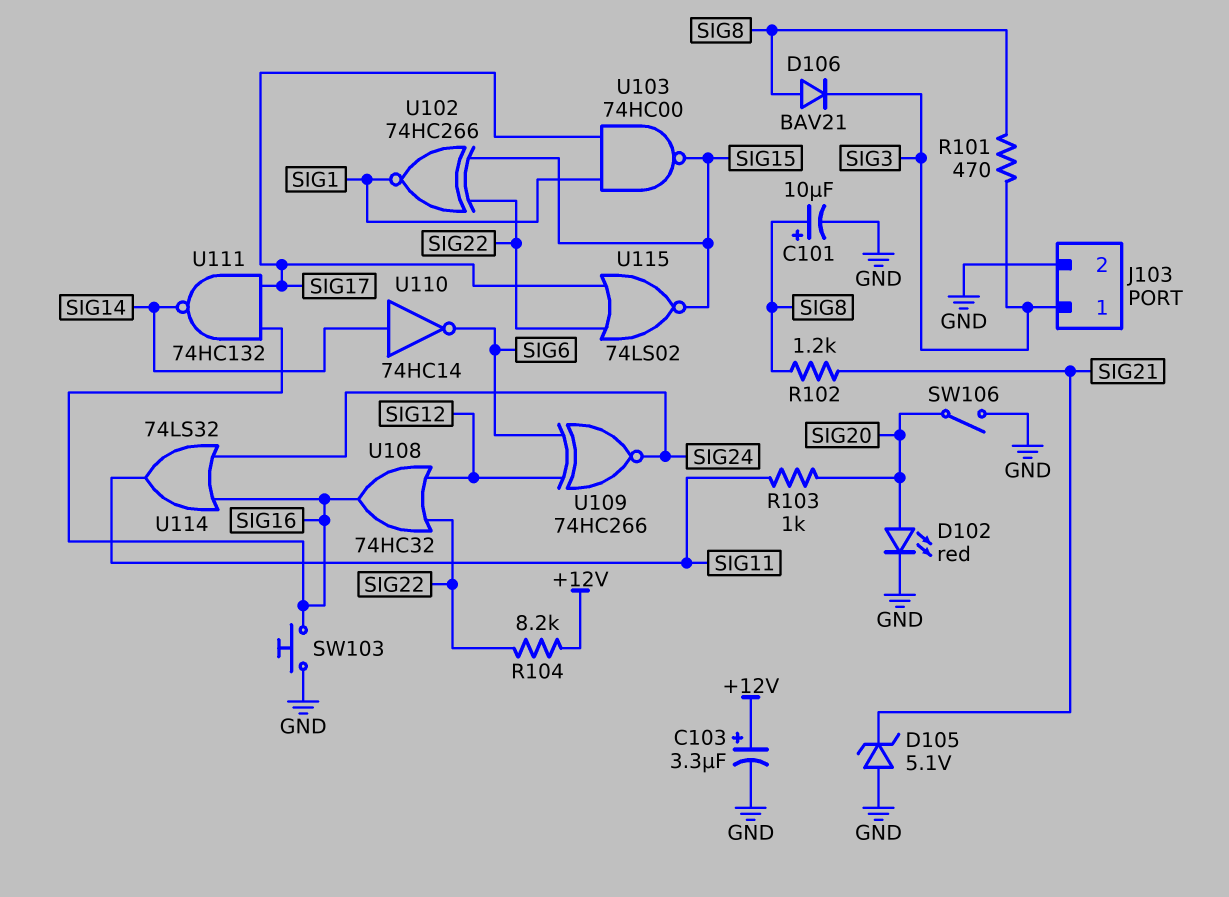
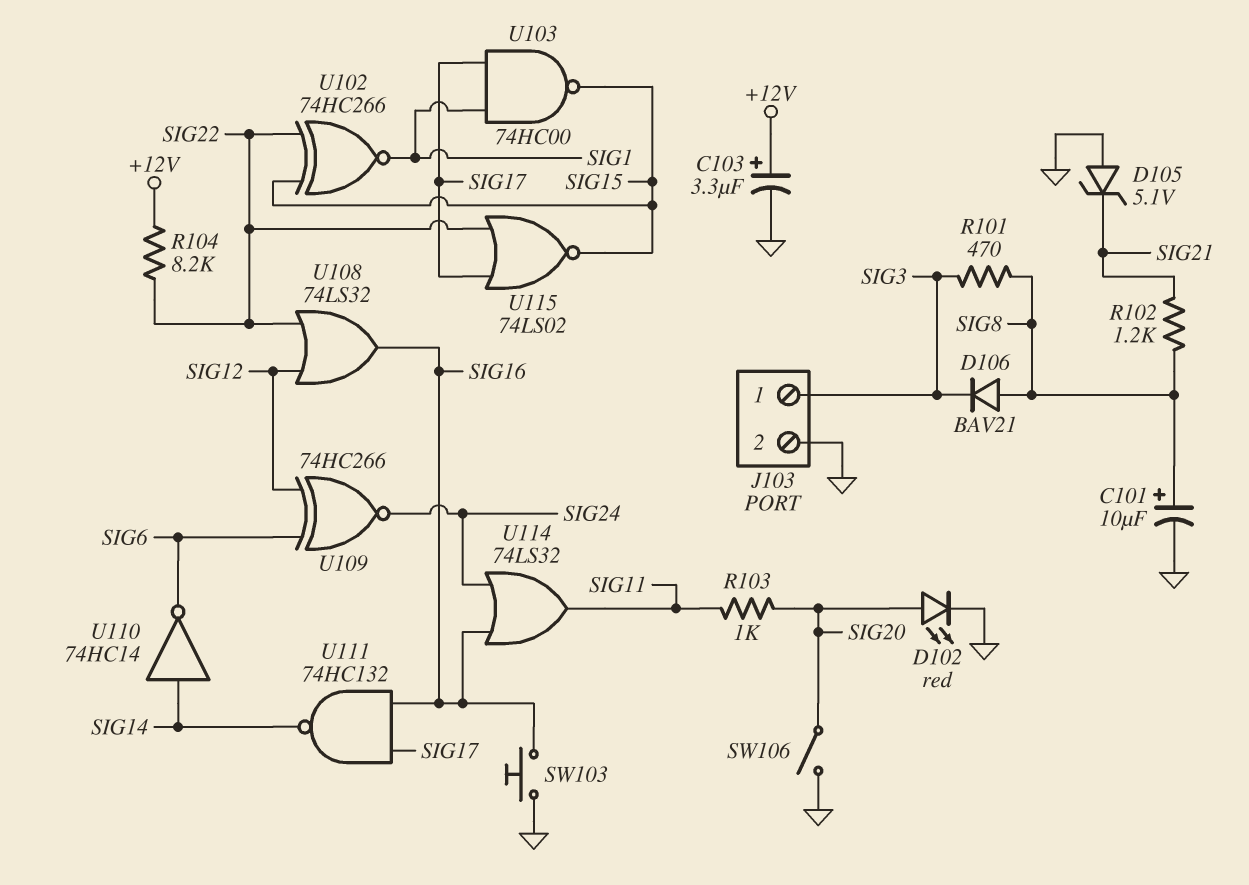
U108: OR 74HC32 (in SIG12, in SIG22, out SIG16) -> OR 74LS32 (in SIG12, in SIG22, out SIG16)

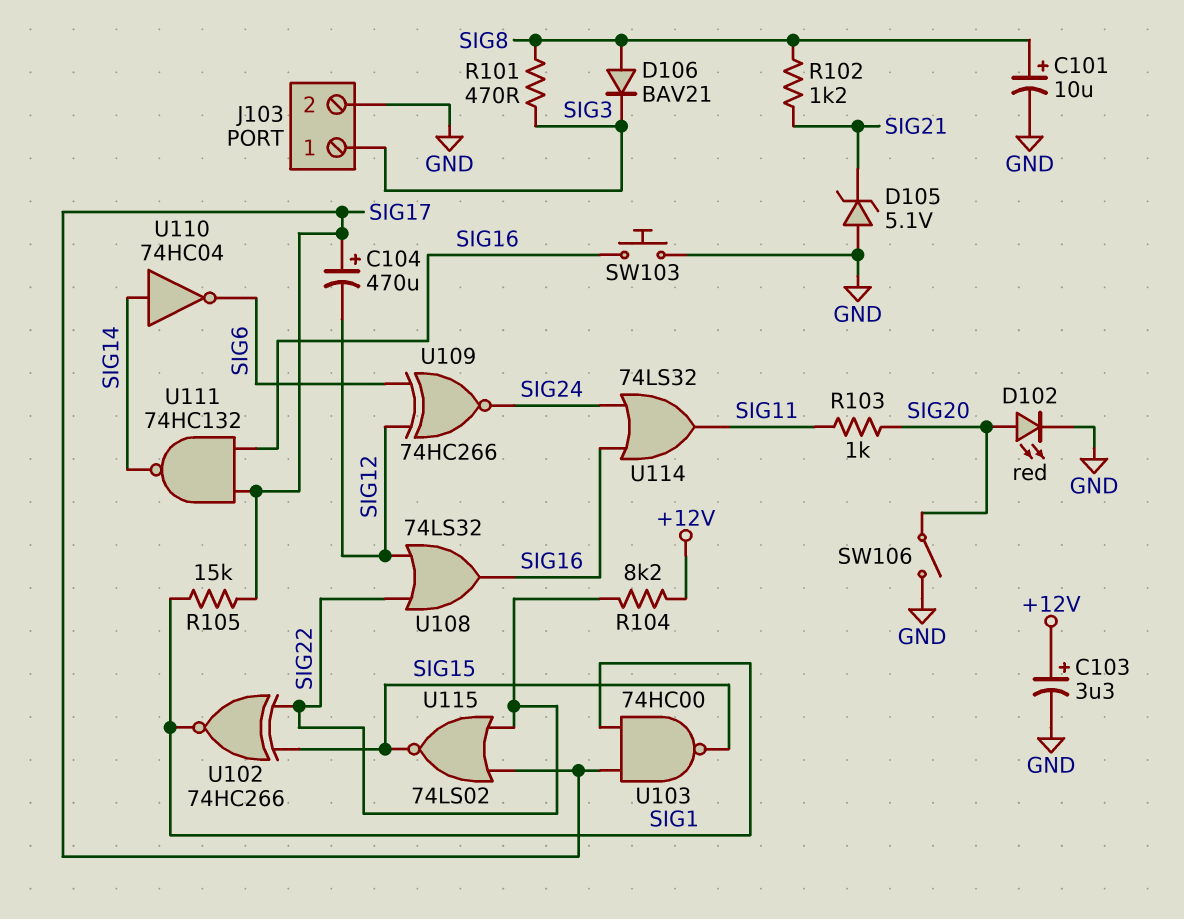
C104: none -> 470uF (plus SIG17, minus SIG12)
R105: none -> 15k (SIG1, SIG17)
U110: NOT 74HC14 (in SIG14, out SIG6) -> NOT 74HC04 (in SIG14, out SIG6)

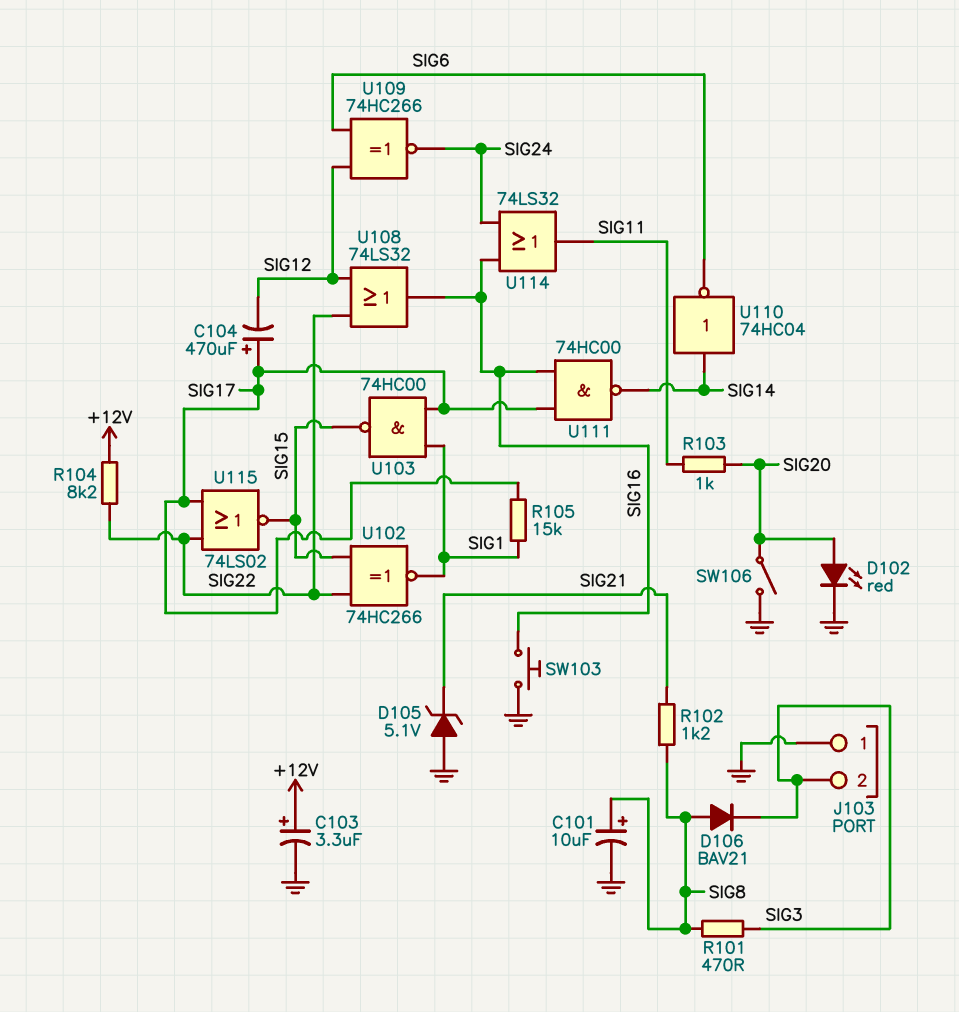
J103 pin 1: SIG3 -> GND
J103 pin 2: GND -> SIG3
U111: NAND 74HC132 (in SIG16, in SIG17, out SIG14) -> NAND 74HC00 (in SIG16, in SIG17, out SIG14)

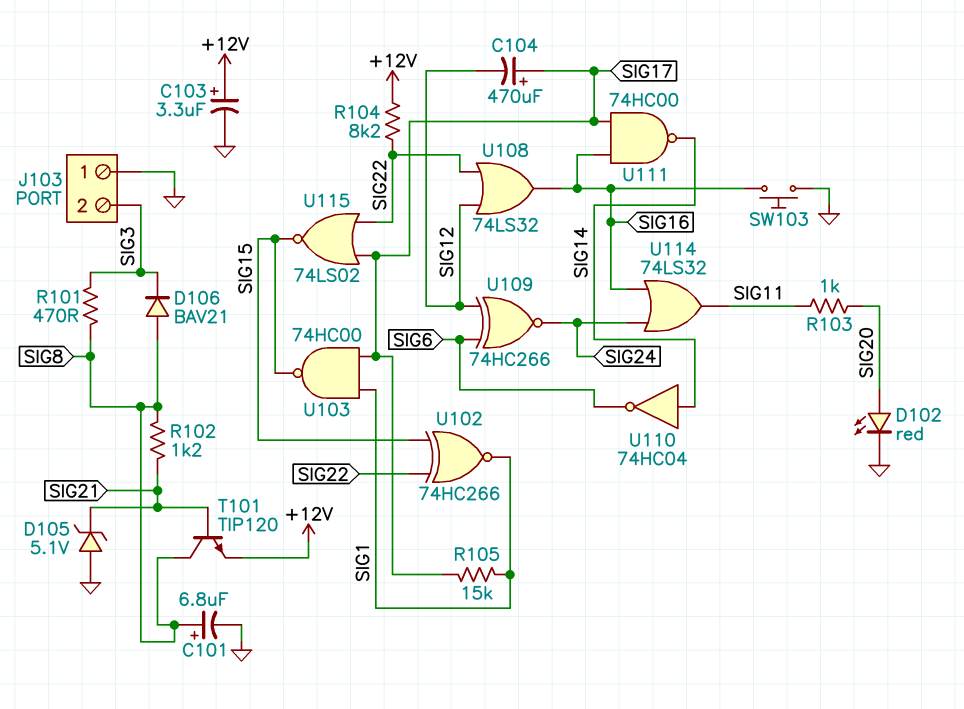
C101: 10uF (plus SIG8, minus GND) -> 6.8uF (plus SIG8, minus GND)
SW106: switch (GND, SIG20) -> none
T101: none -> NPN TIP120 (B SIG21, C SIG8, E +12V)

